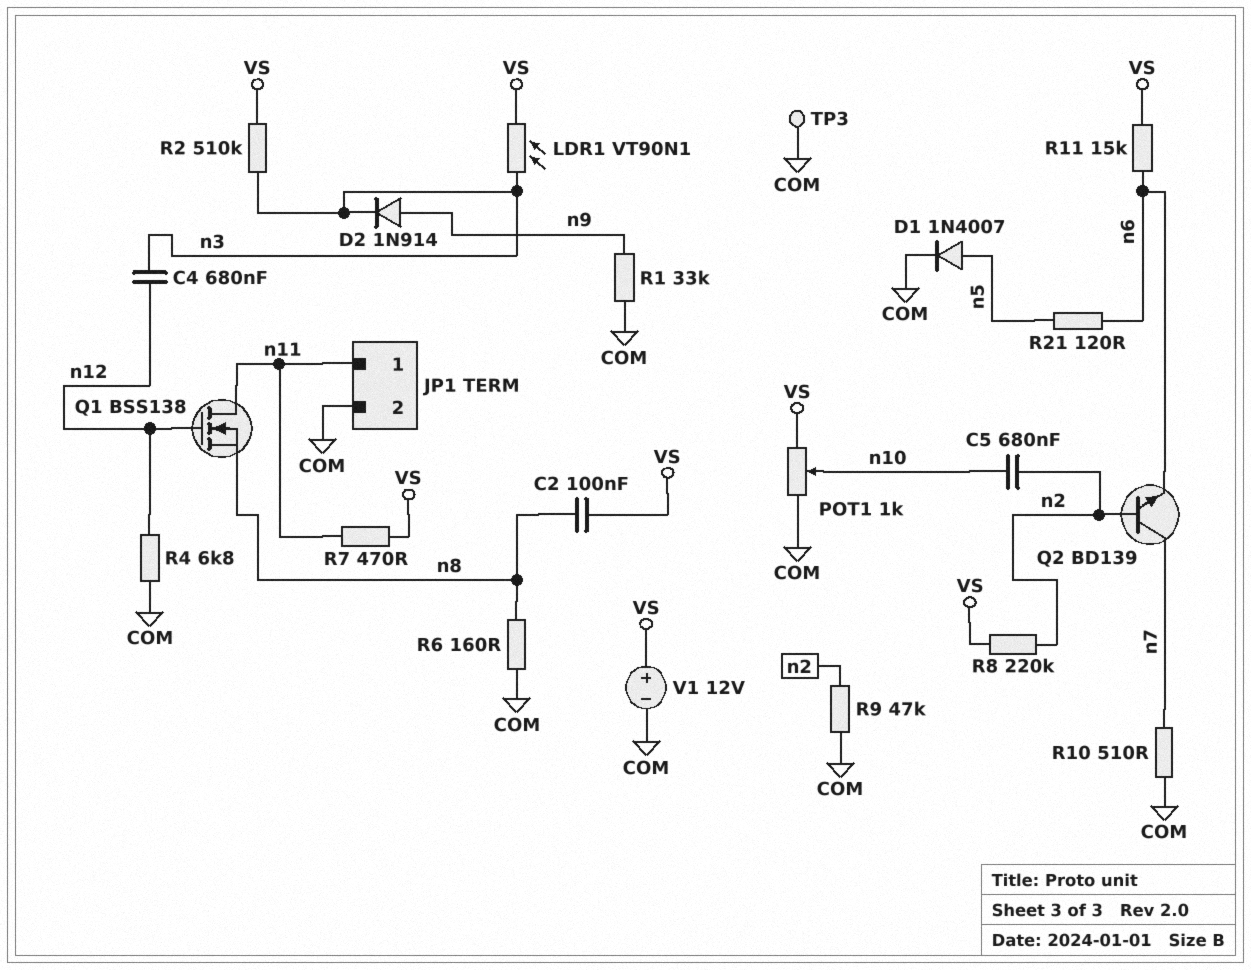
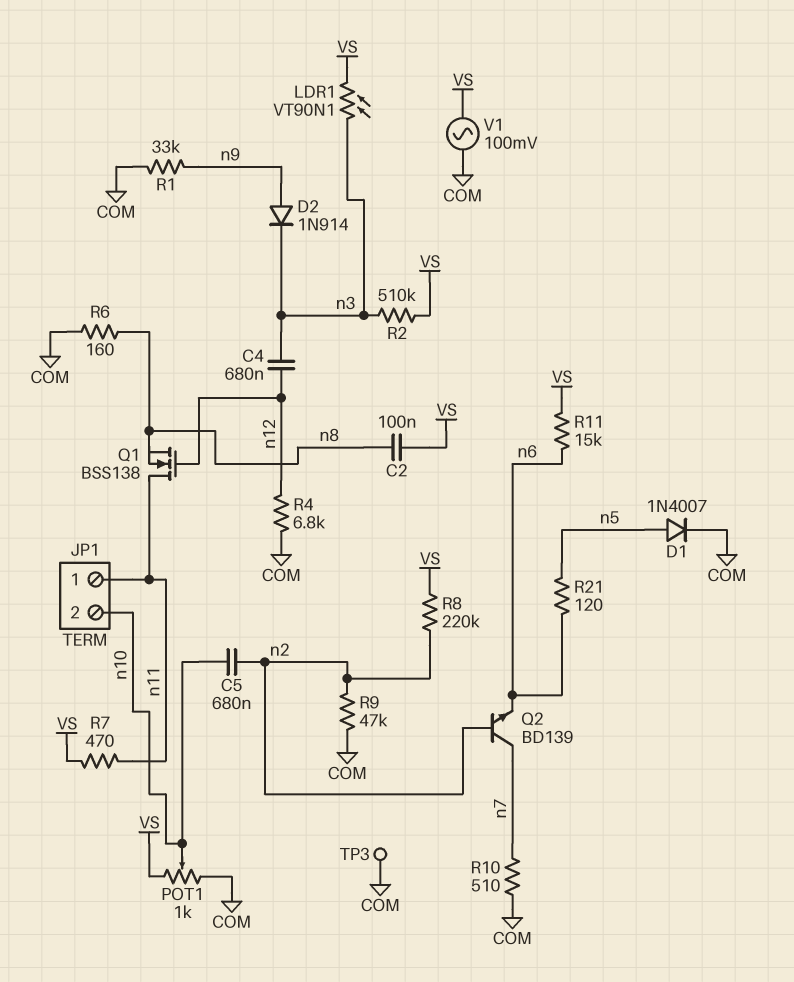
JP1 pin 2: COM -> n10
V1: 12V (plus VS, minus COM) -> AC 100mV (COM, VS)

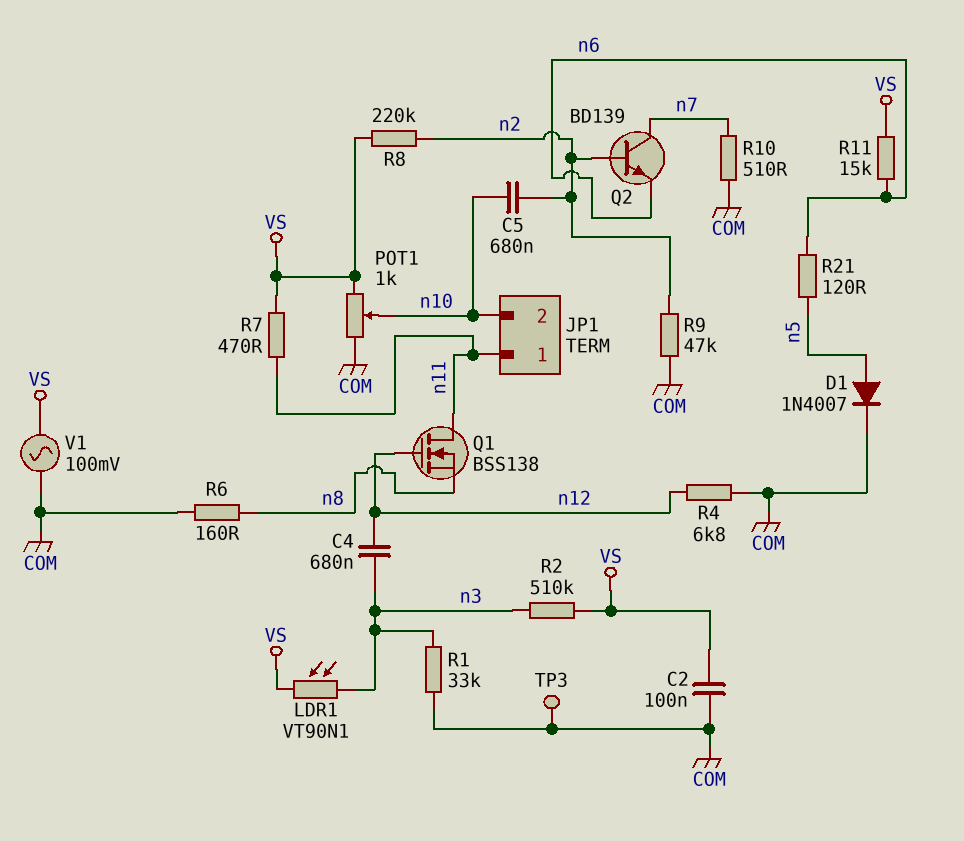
C2: 100nF (VS, n8) -> 100nF (COM, VS)
D2: diode 1N914 (A n9, K n3) -> none
R1: 33k (COM, n9) -> 33k (COM, n3)

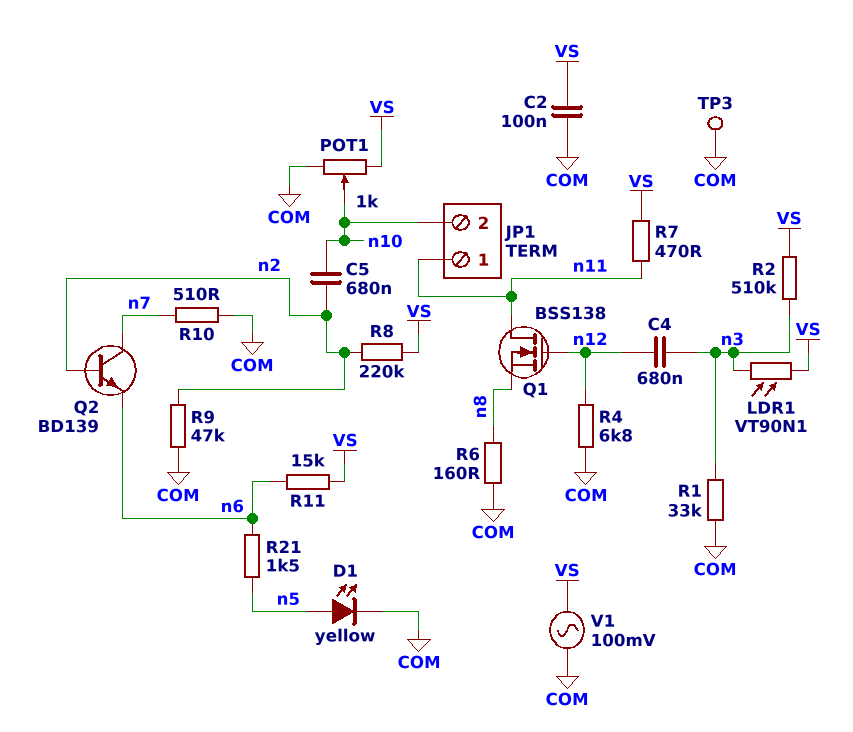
D1: diode 1N4007 (A n5, K COM) -> LED yellow (A n5, K COM)
R21: 120 (n5, n6) -> 1.5k (n5, n6)

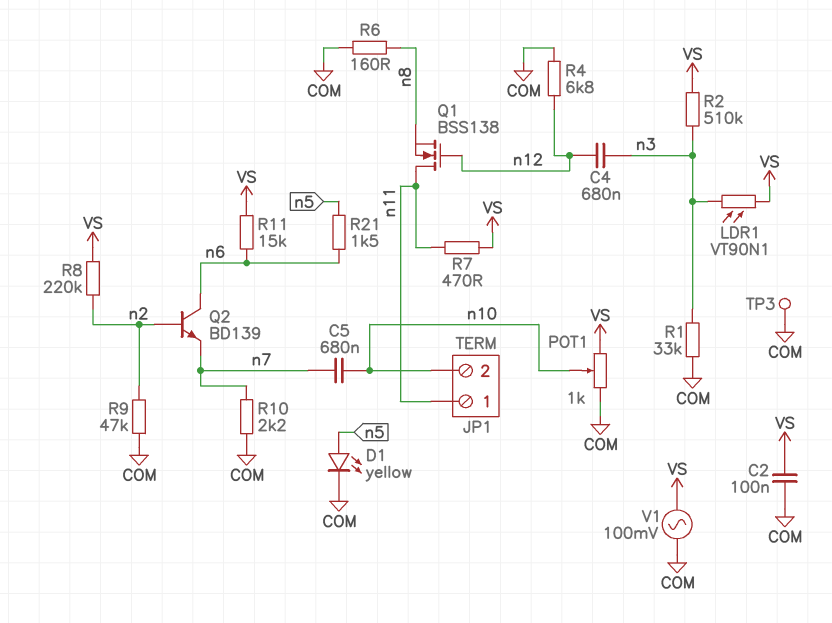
C5: 680nF (n2, n10) -> 680nF (n7, n10)
Q2: NPN BD139 (B n2, C n7, E n6) -> NPN BD139 (B n2, C n6, E n7)
R10: 510 (COM, n7) -> 2.2k (COM, n7)

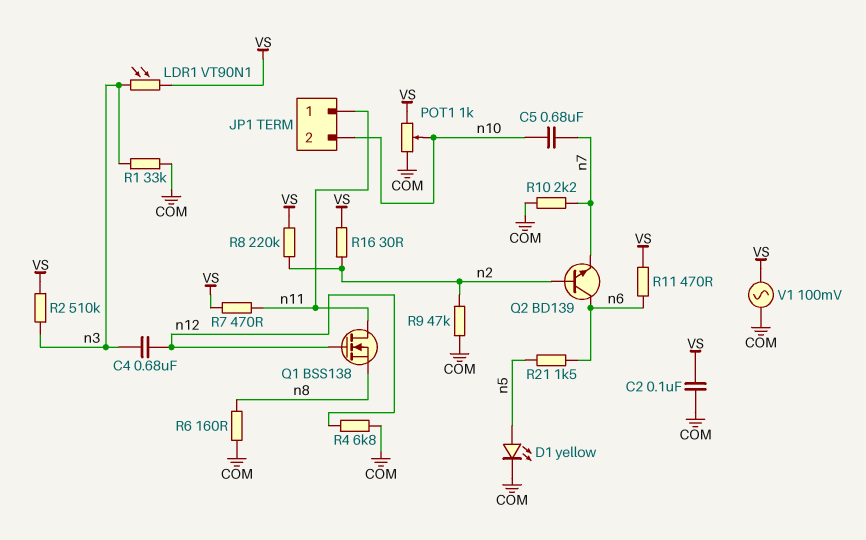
R11: 15k (VS, n6) -> 470 (VS, n6)
R16: none -> 30 (VS, n2)
TP3: test point (COM) -> none

